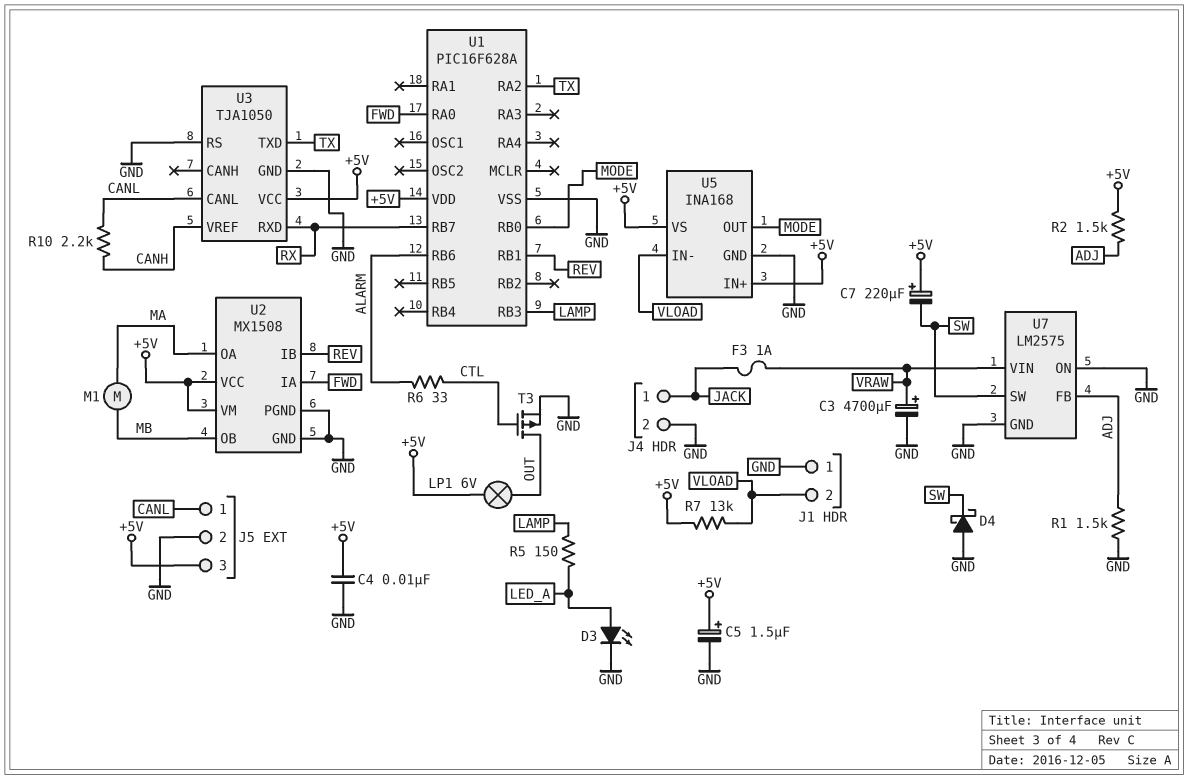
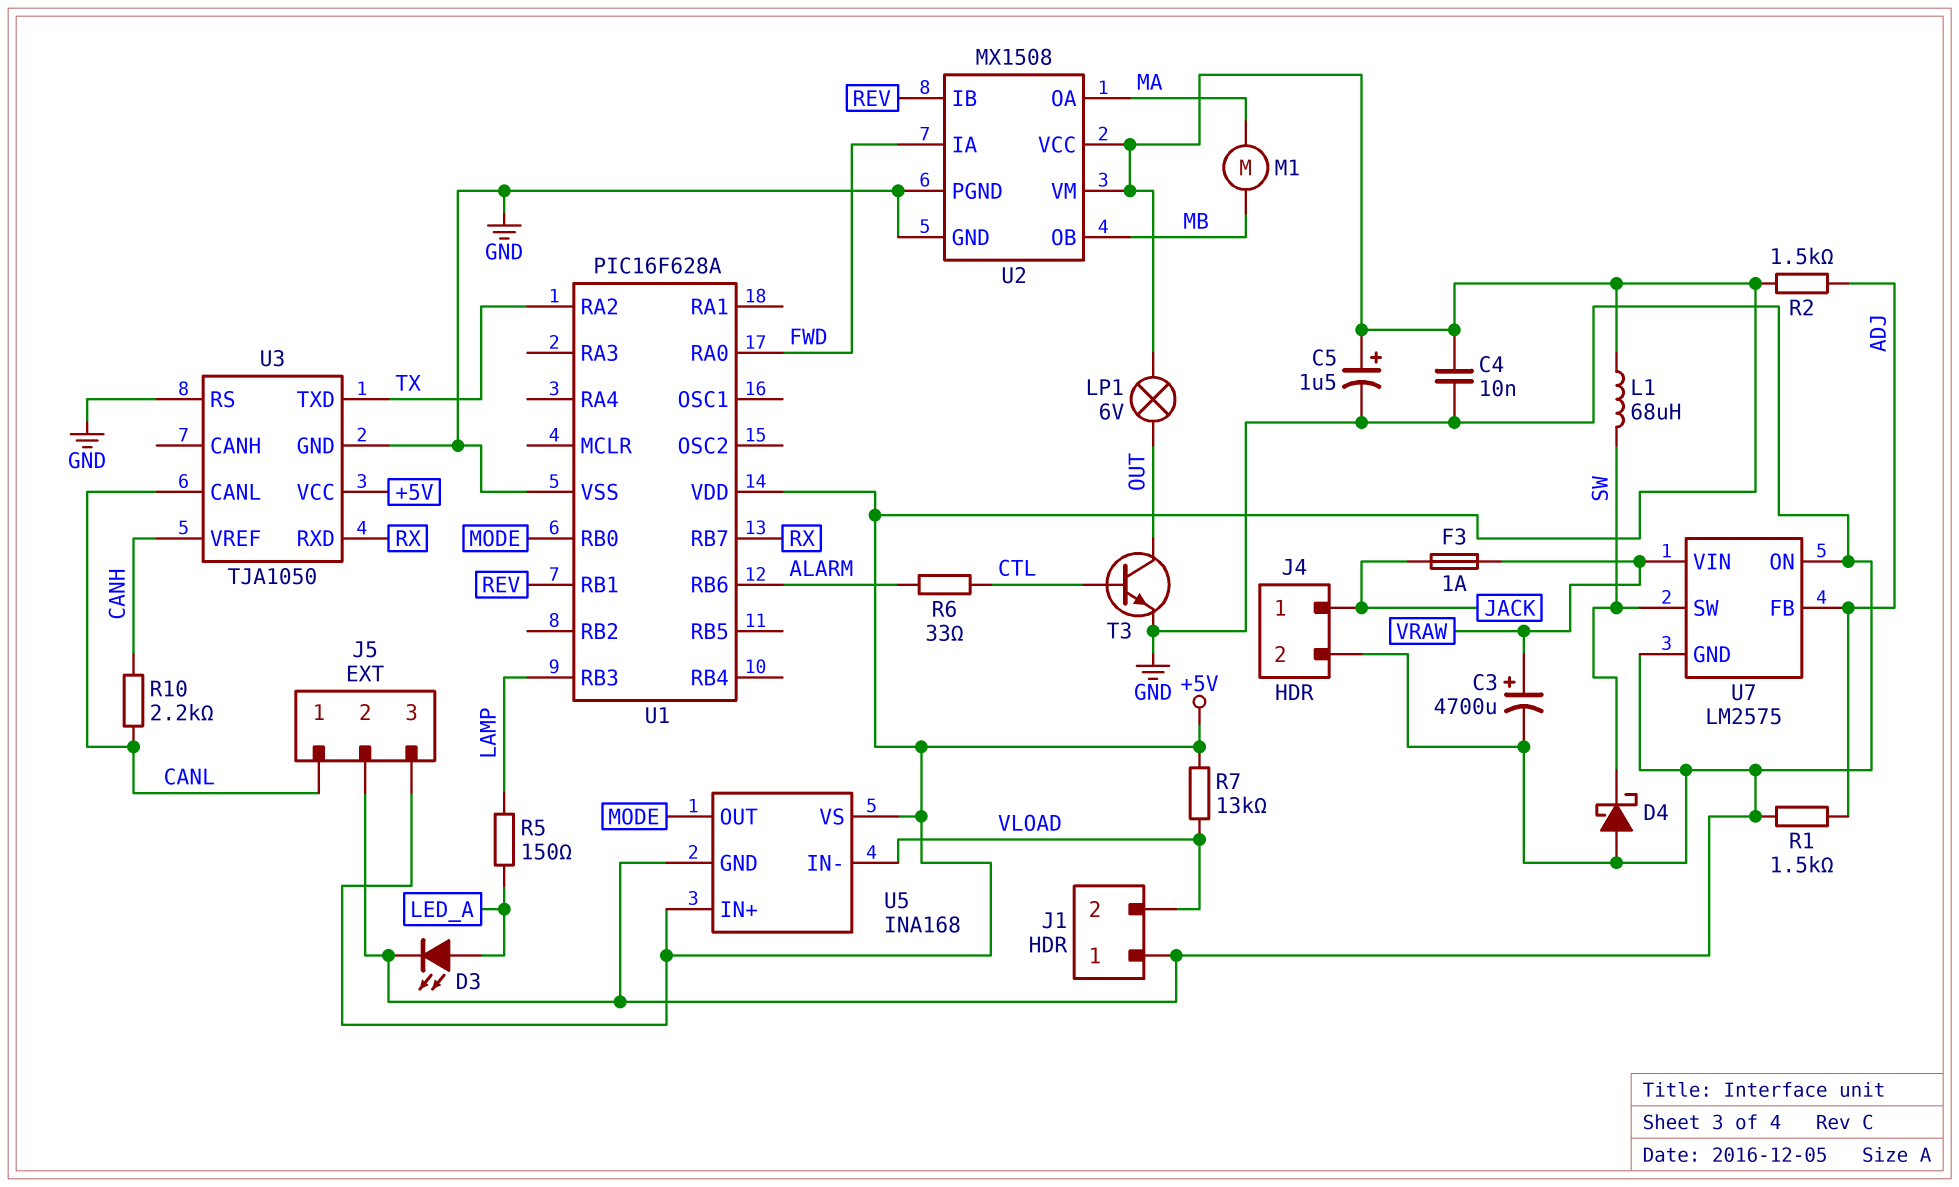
C7: 220uF (plus +5V, minus SW) -> none
L1: none -> 68uH (+5V, SW)
T3: PMOS (G CTL, D OUT, S GND) -> NPN (B CTL, C OUT, E GND)

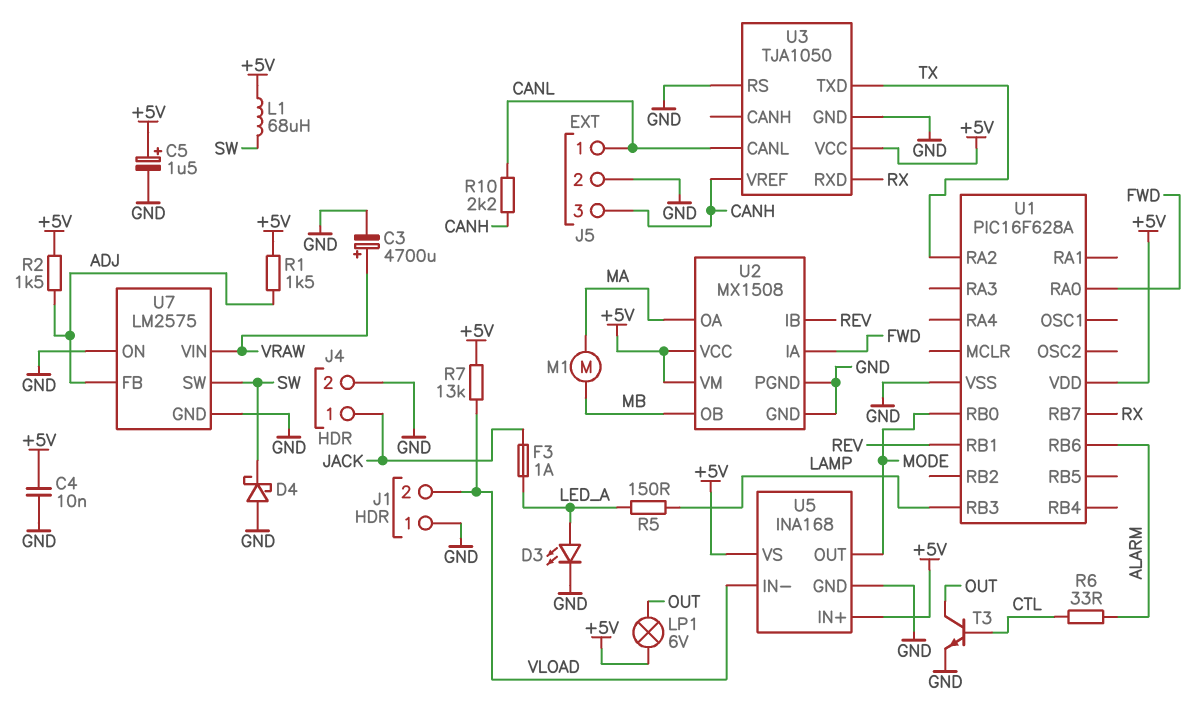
F3: 1A (JACK, VRAW) -> 1A (JACK, LED_A)
J5 pin 3: +5V -> CANH
R1: 1.5k (ADJ, GND) -> 1.5k (+5V, ADJ)

